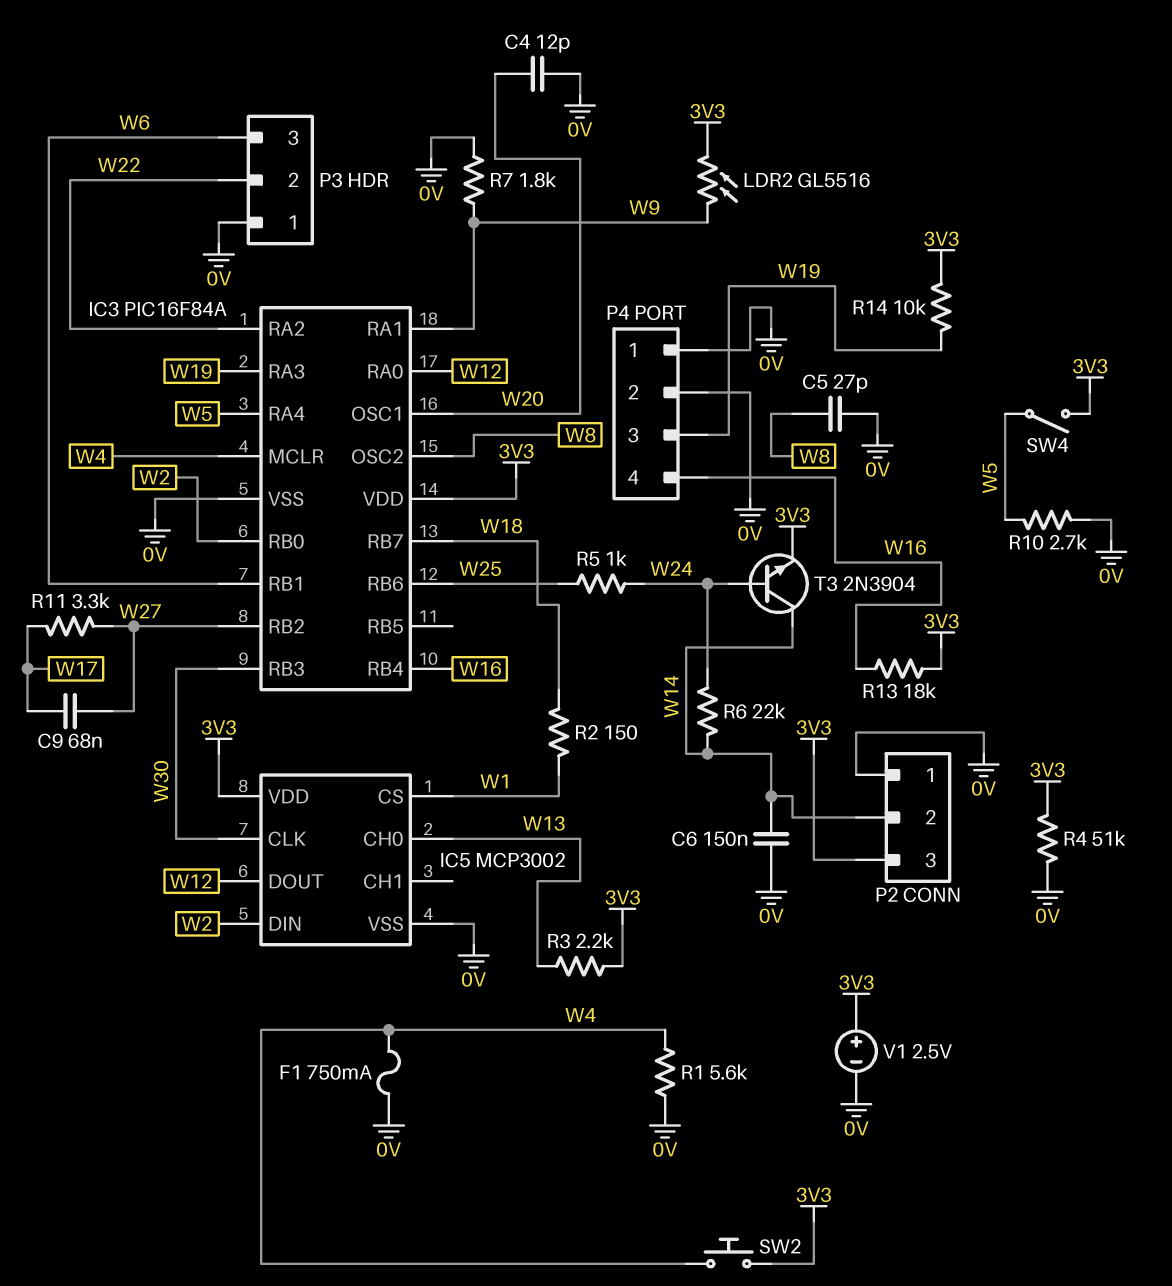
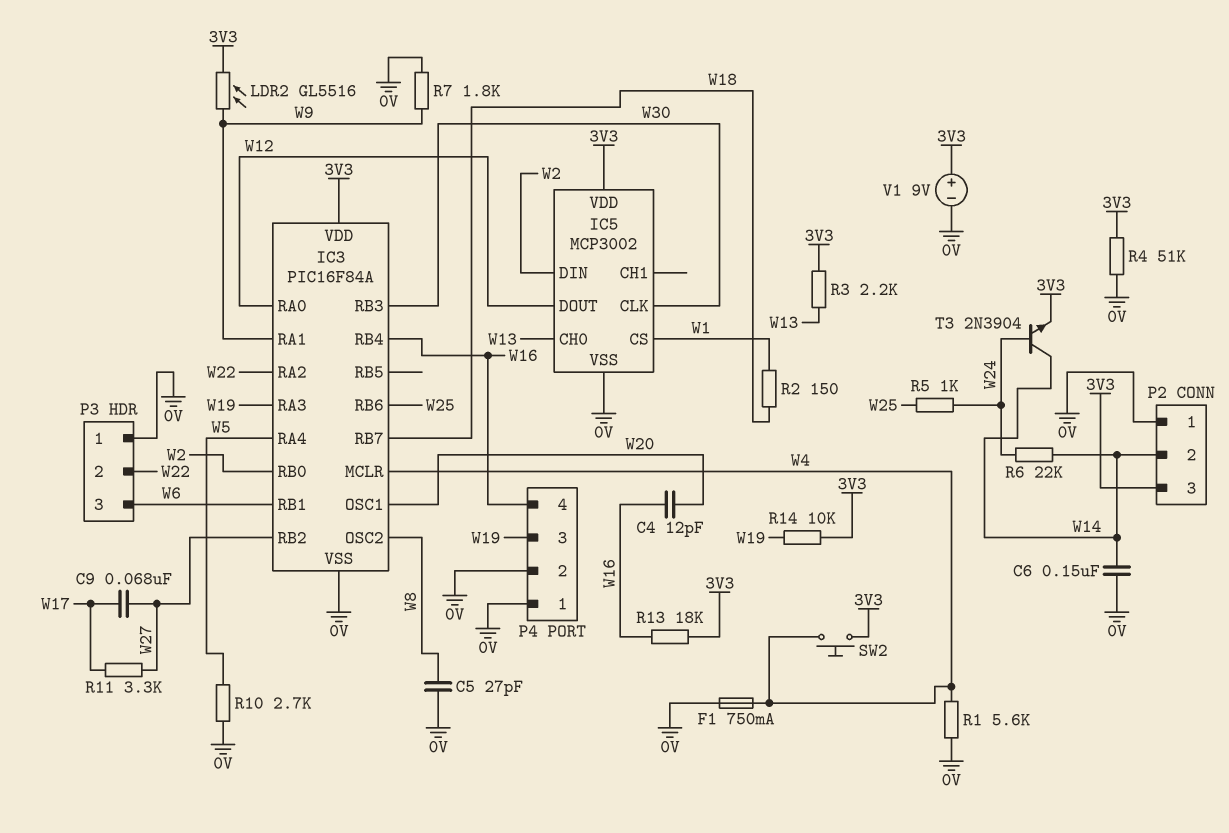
C4: 12pF (0V, W20) -> 12pF (W16, W20)
SW4: switch (3V3, W5) -> none
V1: 2.5V (plus 3V3, minus 0V) -> 9V (plus 3V3, minus 0V)

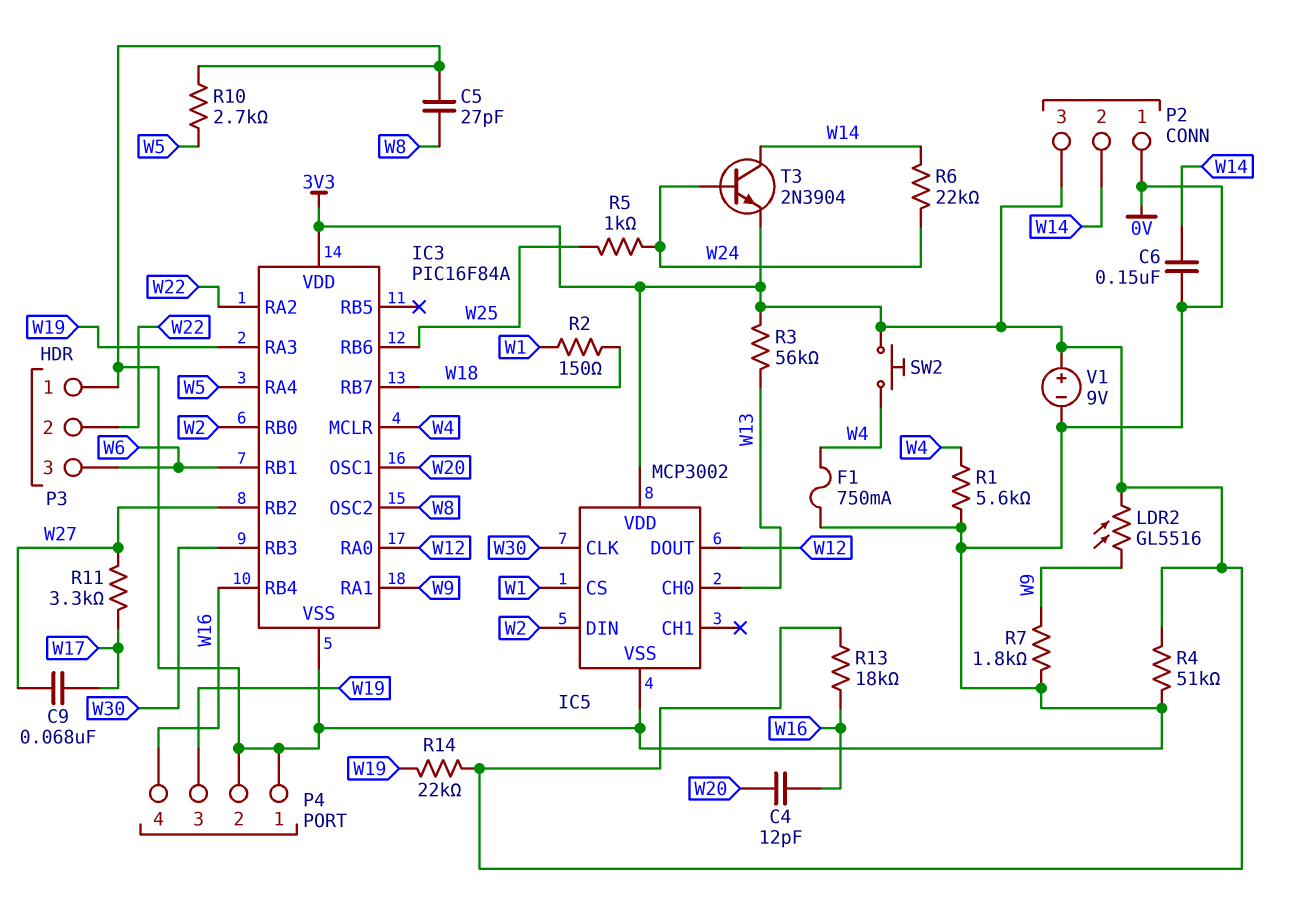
R3: 2.2k (3V3, W13) -> 56k (3V3, W13)
R14: 10k (3V3, W19) -> 22k (3V3, W19)

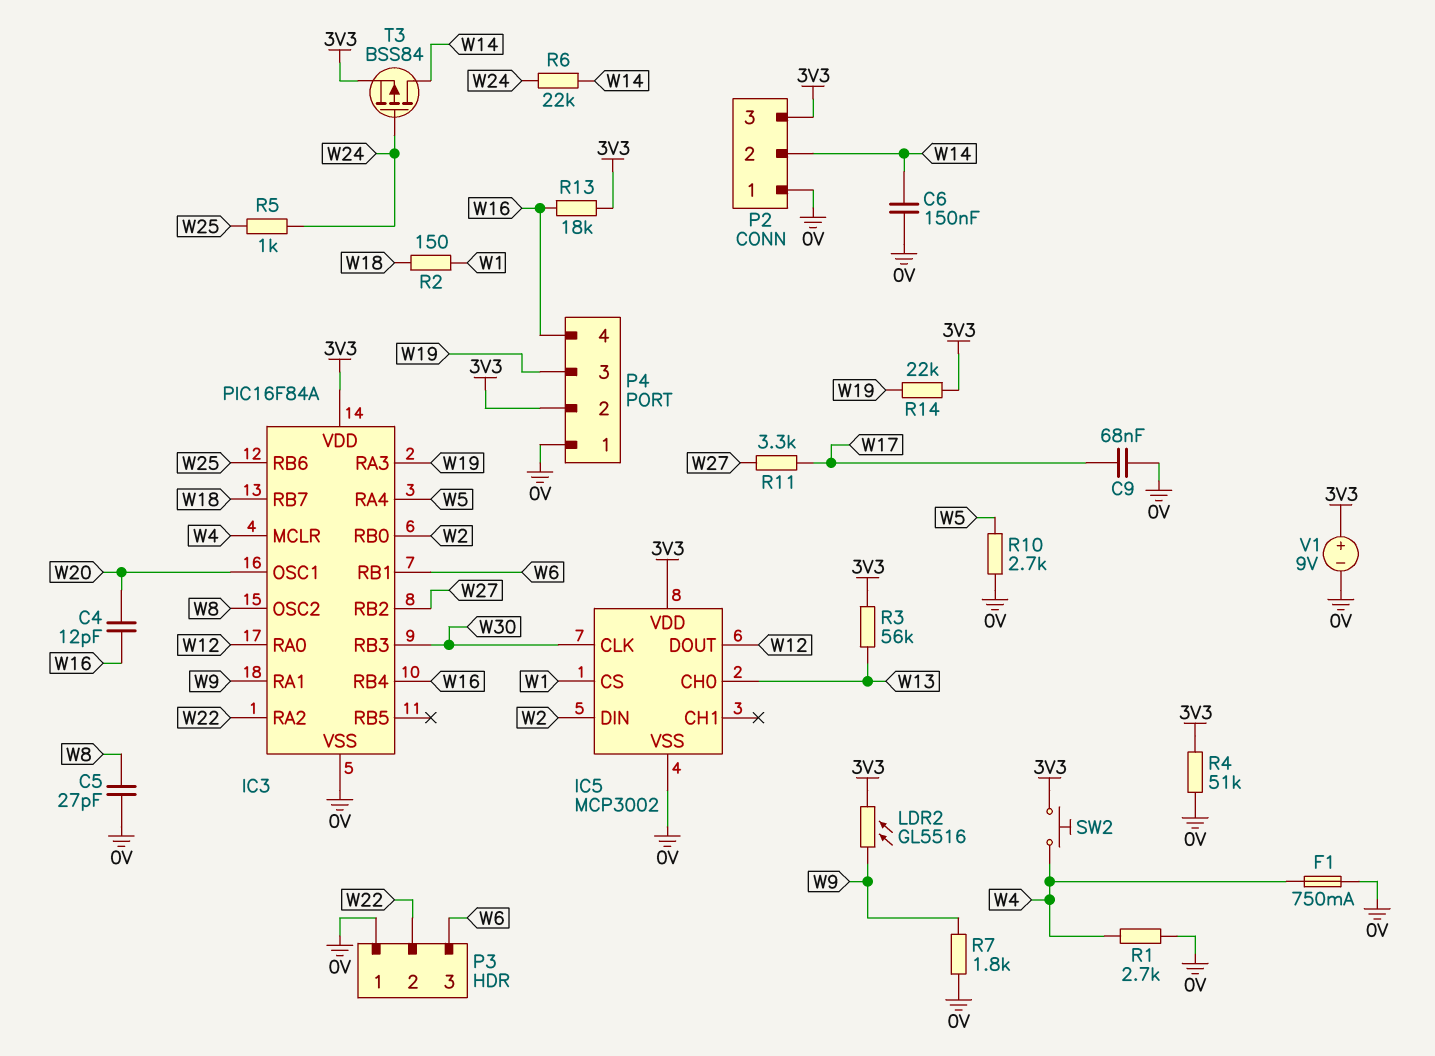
C9: 68nF (W17, W27) -> 68nF (0V, W17)
P4 pin 2: 0V -> 3V3
R1: 5.6k (0V, W4) -> 2.7k (0V, W4)
T3: NPN 2N3904 (B W24, C W14, E 3V3) -> PMOS BSS84 (G W24, D W14, S 3V3)

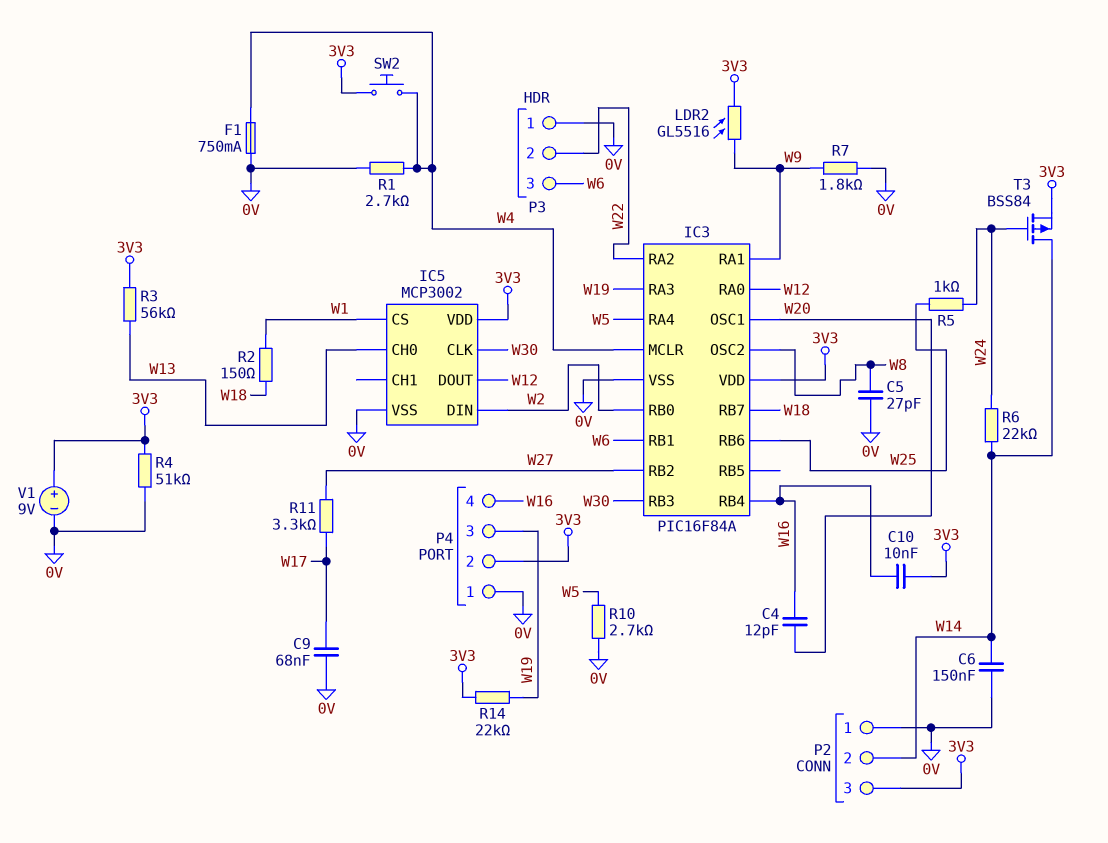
C10: none -> 10nF (3V3, W16)
R13: 18k (3V3, W16) -> none

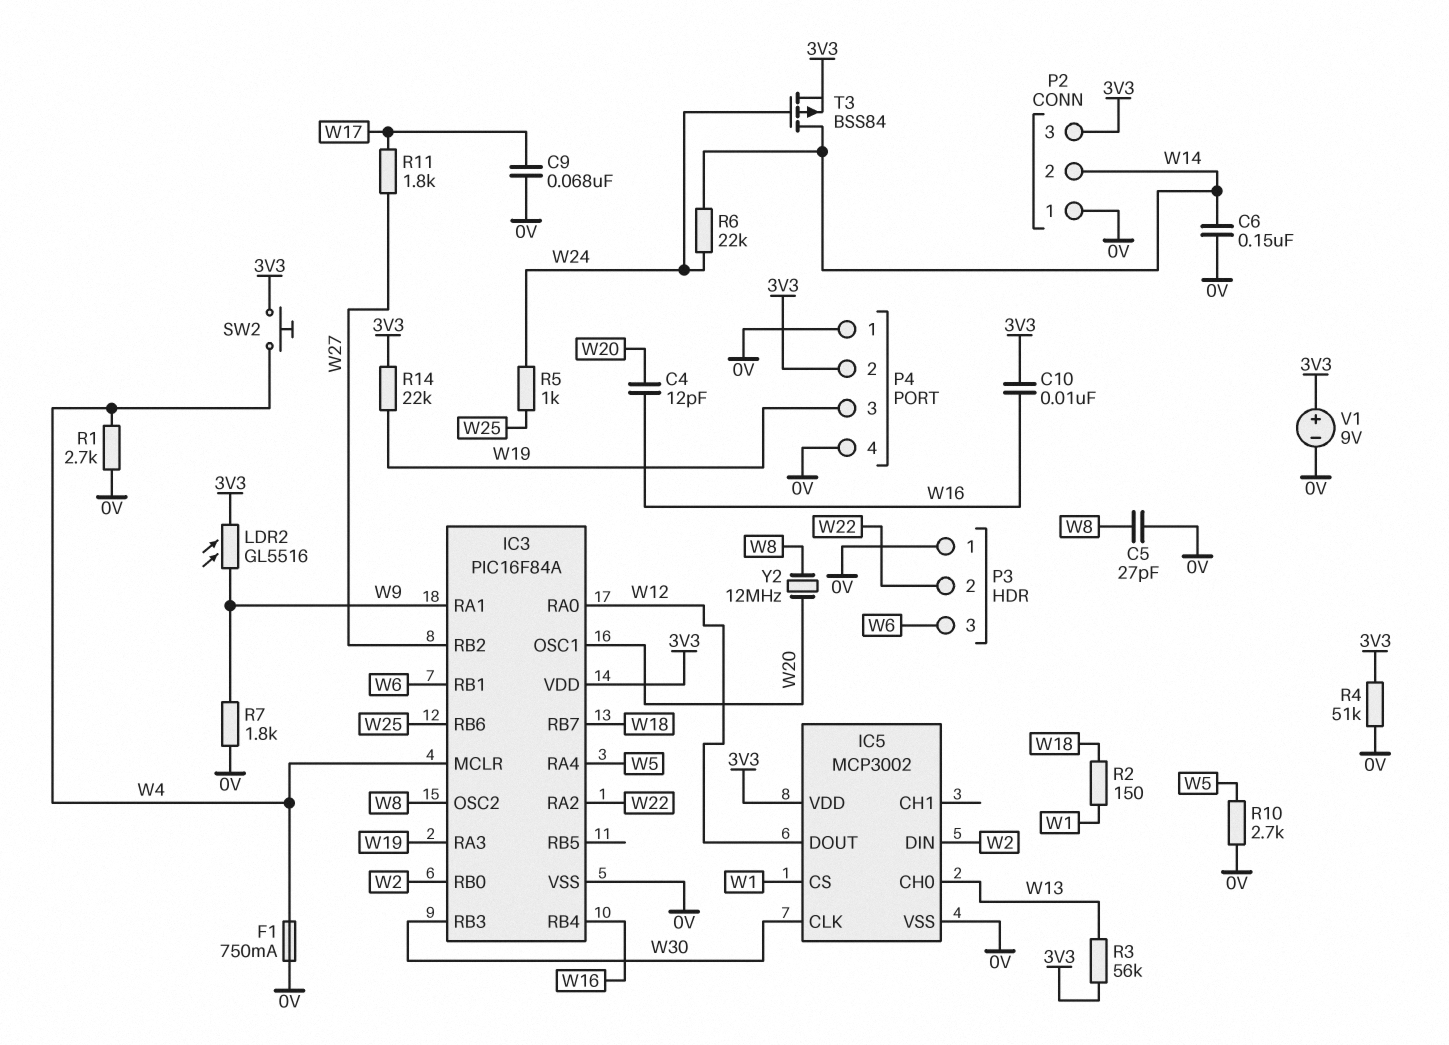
P4 pin 4: W16 -> 0V
R11: 3.3k (W17, W27) -> 1.8k (W17, W27)
Y2: none -> 12MHz (W8, W20)

